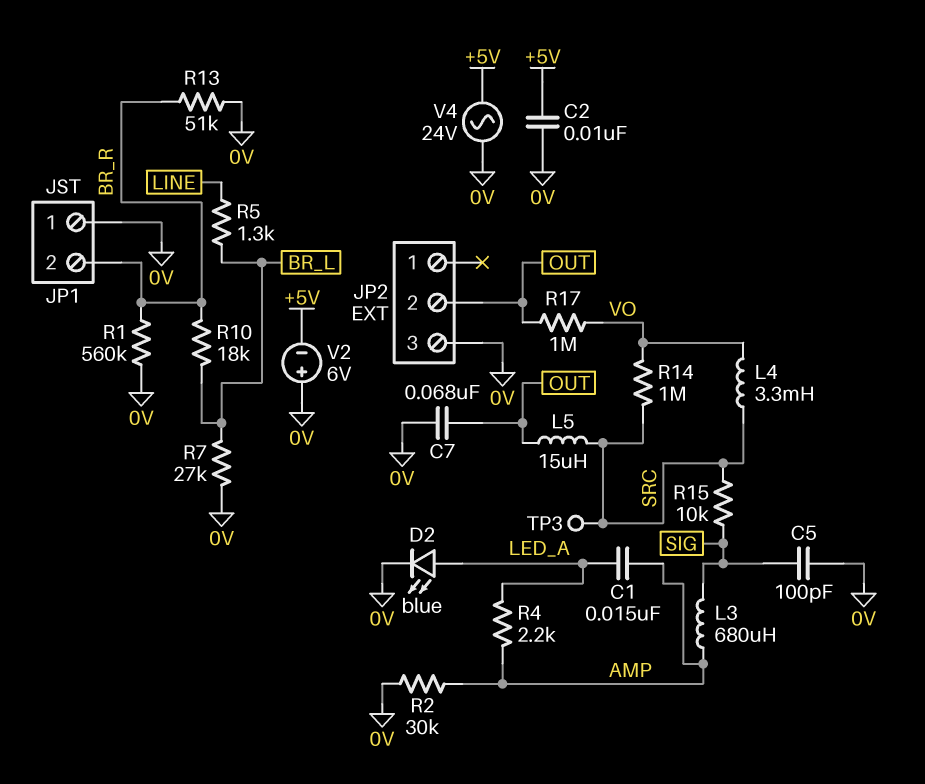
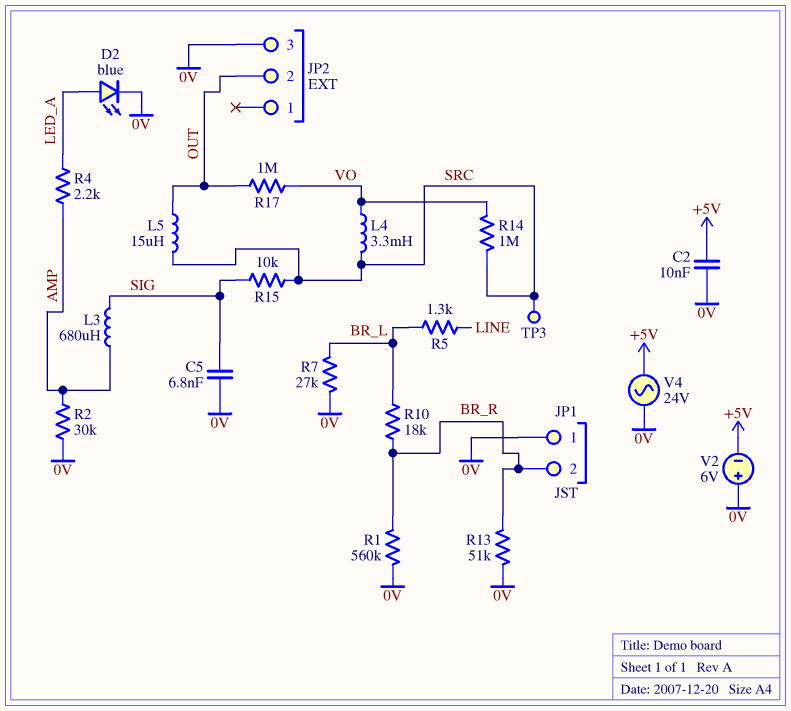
C1: 15nF (AMP, LED_A) -> none
C5: 100pF (0V, SIG) -> 6.8nF (0V, SIG)
C7: 68nF (0V, OUT) -> none

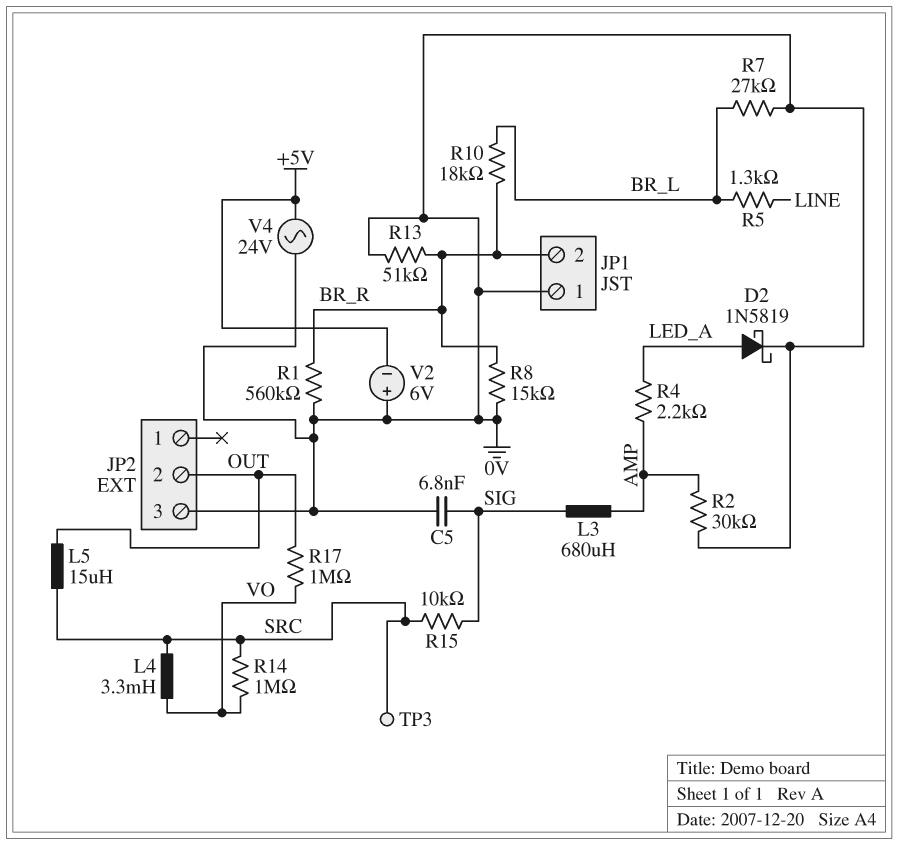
C2: 10nF (+5V, 0V) -> none
D2: LED blue (A LED_A, K 0V) -> schottky 1N5819 (A LED_A, K 0V)
R8: none -> 15k (0V, BR_R)

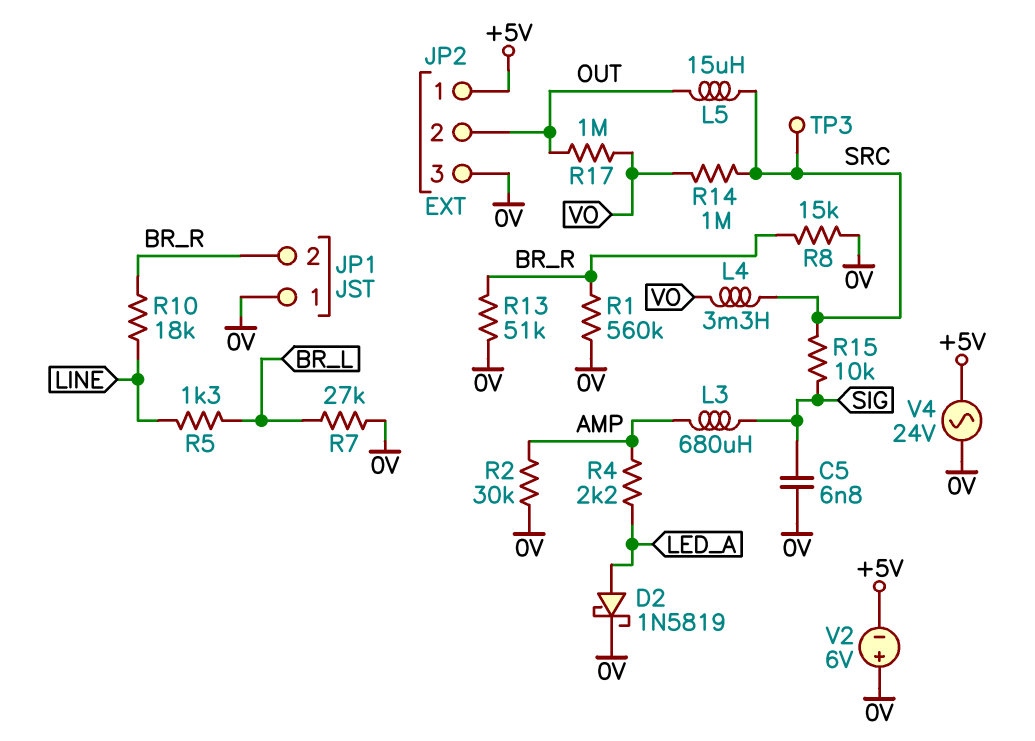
JP2 pin 1: none -> +5V
R10: 18k (BR_L, BR_R) -> 18k (BR_R, LINE)

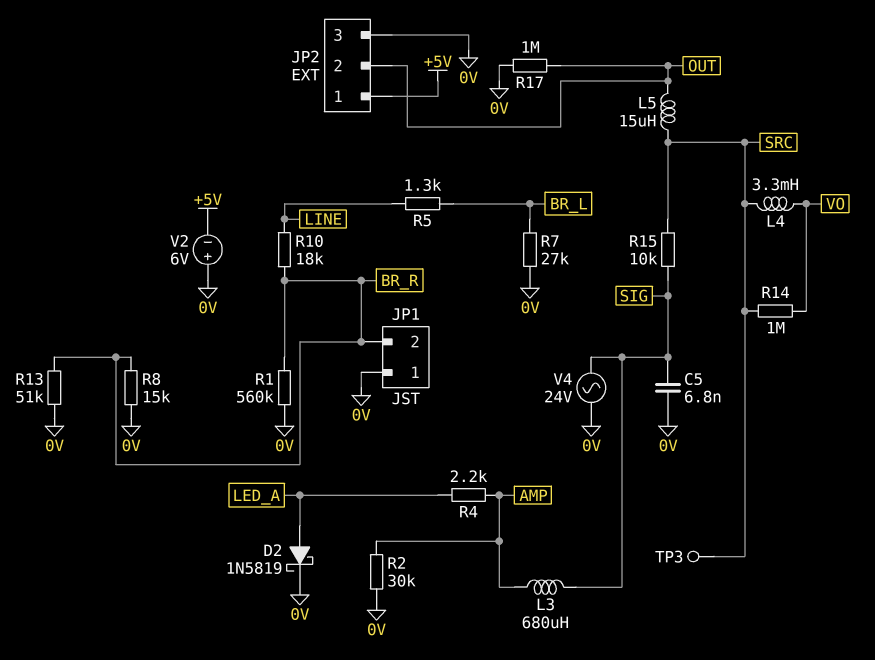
R17: 1M (OUT, VO) -> 1M (0V, OUT)
V4: AC 24V (+5V, 0V) -> AC 24V (0V, SIG)

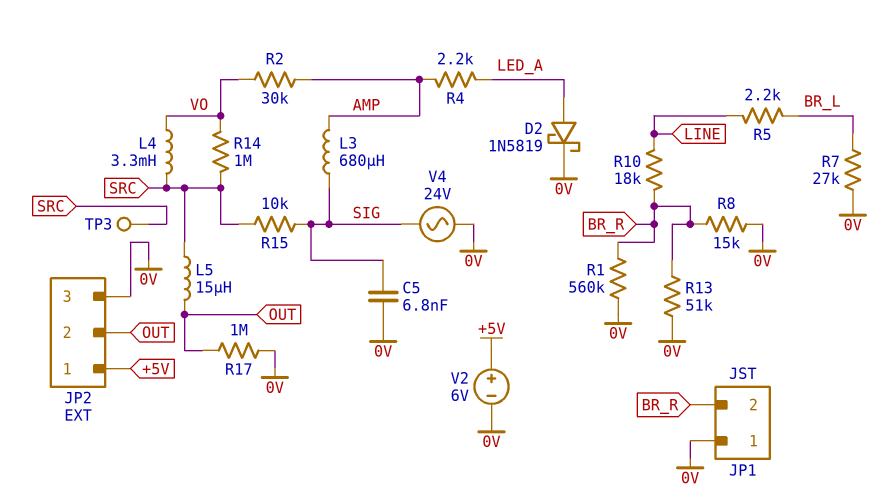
R2: 30k (0V, AMP) -> 30k (AMP, VO)
R5: 1.3k (BR_L, LINE) -> 2.2k (BR_L, LINE)
V2: 6V (plus 0V, minus +5V) -> 6V (plus +5V, minus 0V)

